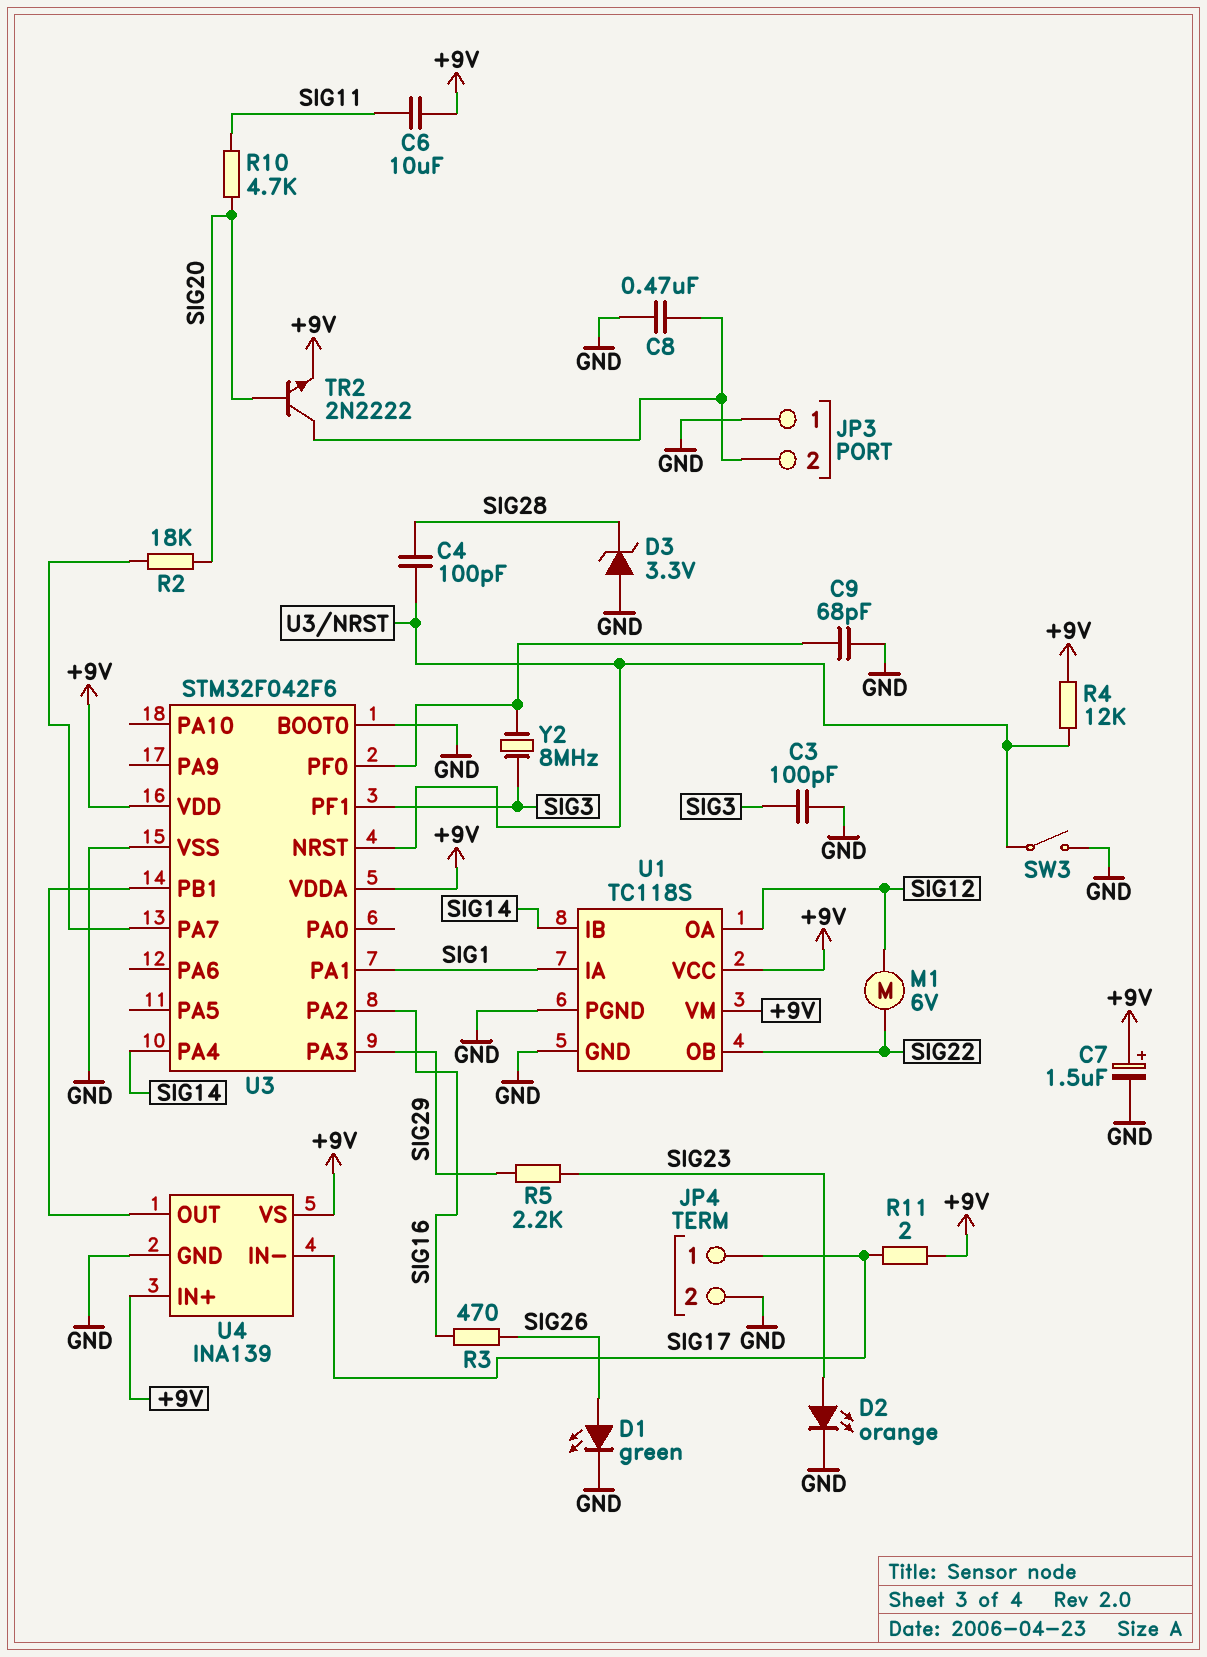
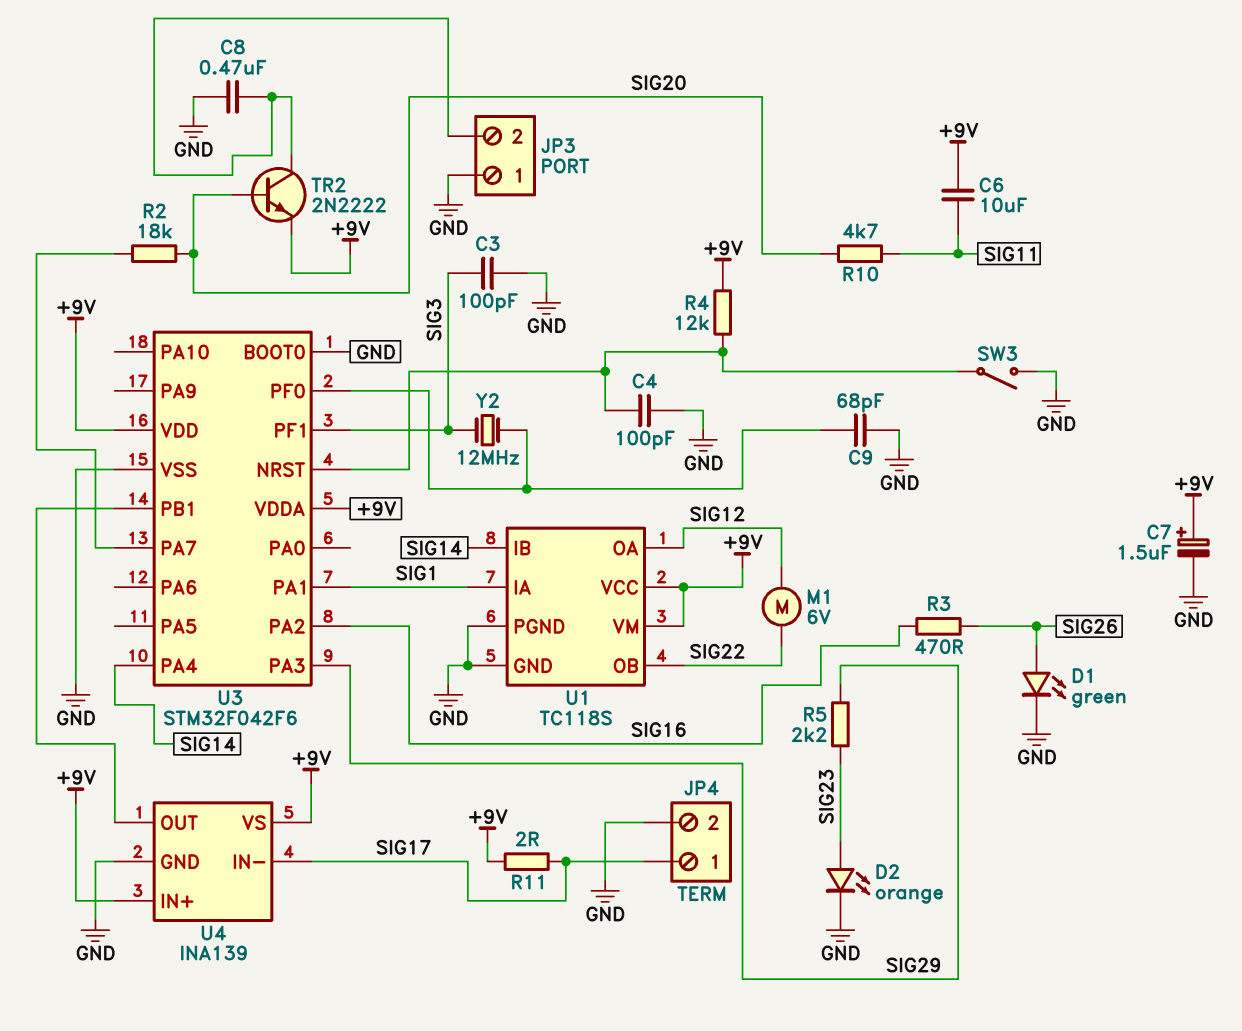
C4: 100pF (SIG28, U3/NRST) -> 100pF (GND, U3/NRST)
D3: zener 3.3V (A GND, K SIG28) -> none
Y2: 8MHz (SIG3, U3/PF0) -> 12MHz (SIG3, U3/PF0)

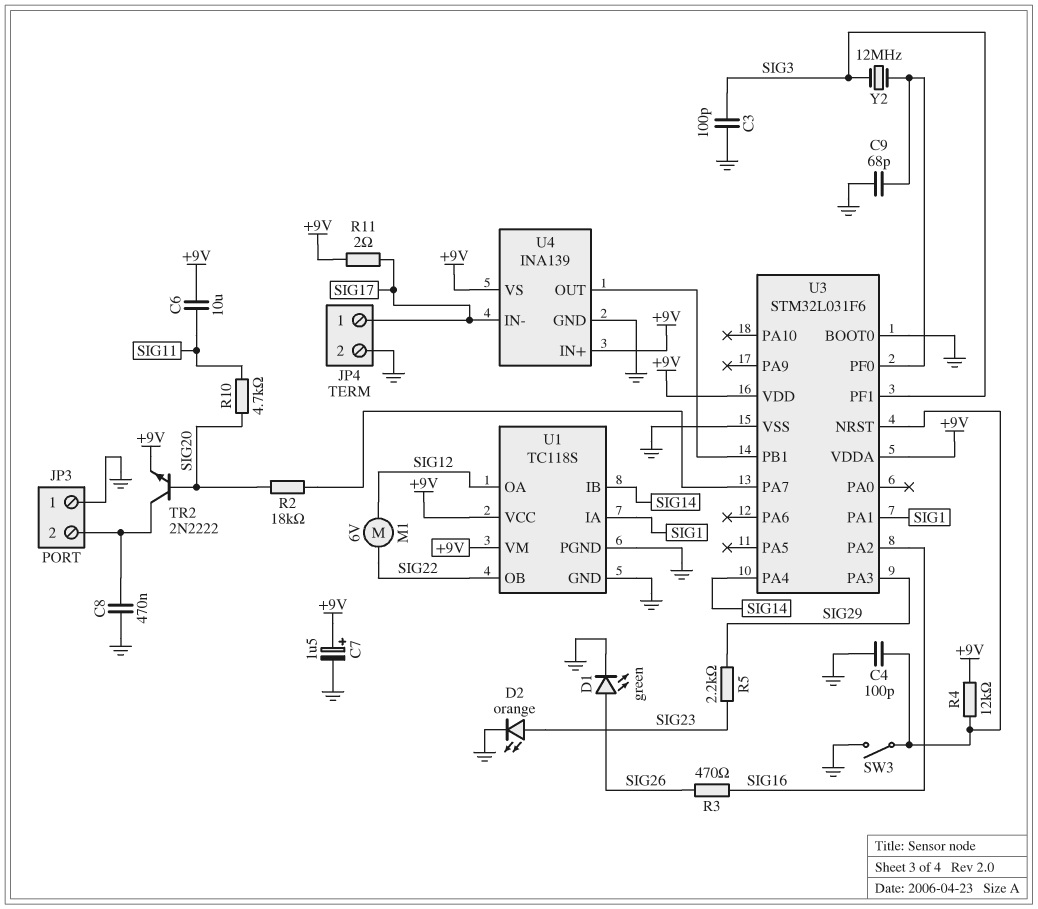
U3: STM32F042F6 -> STM32L031F6

